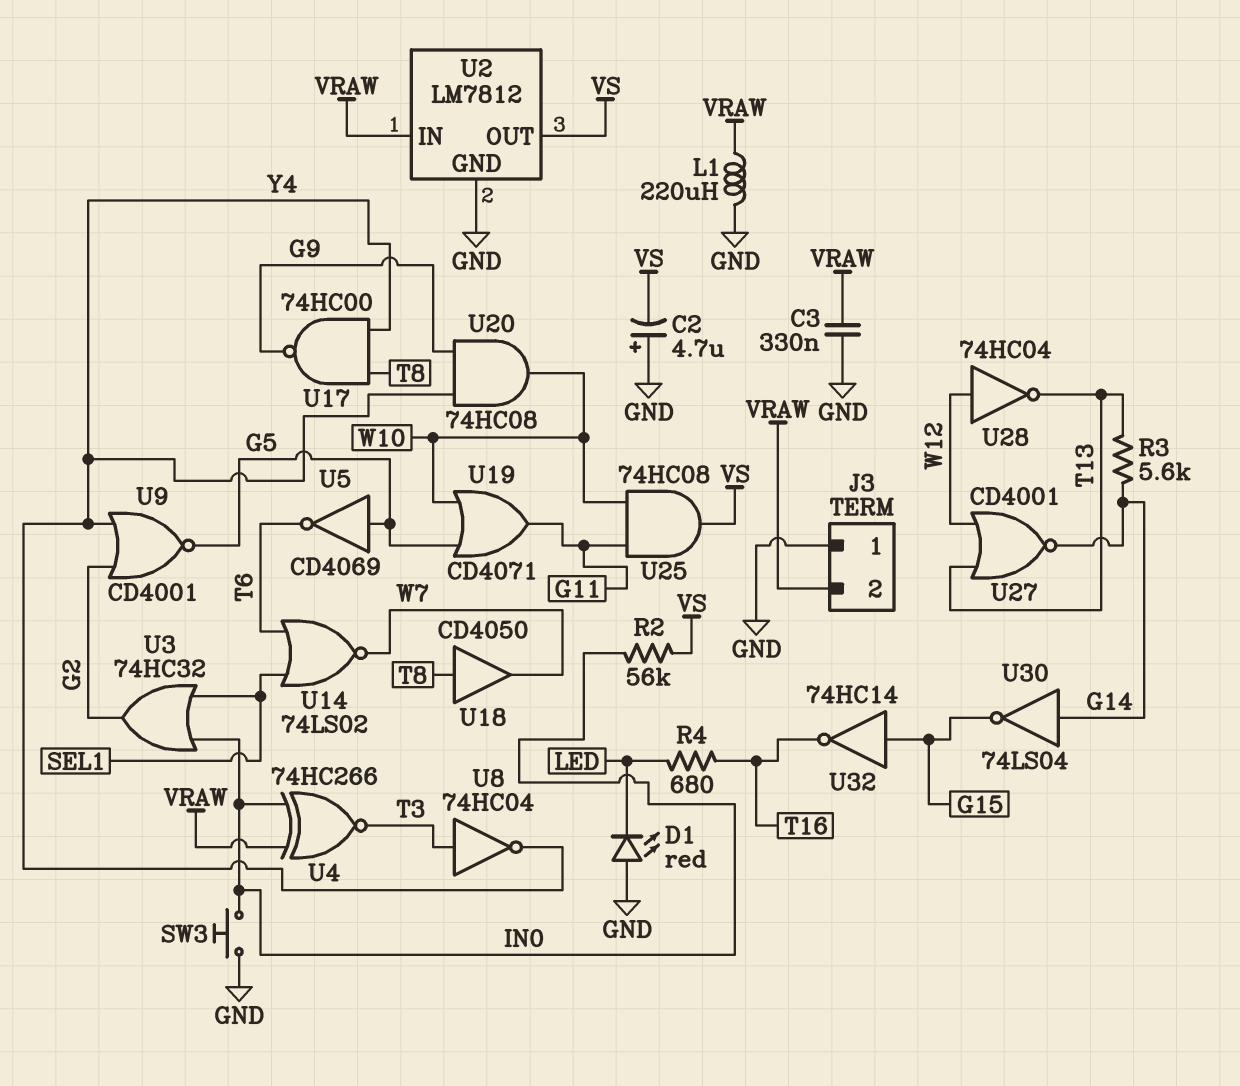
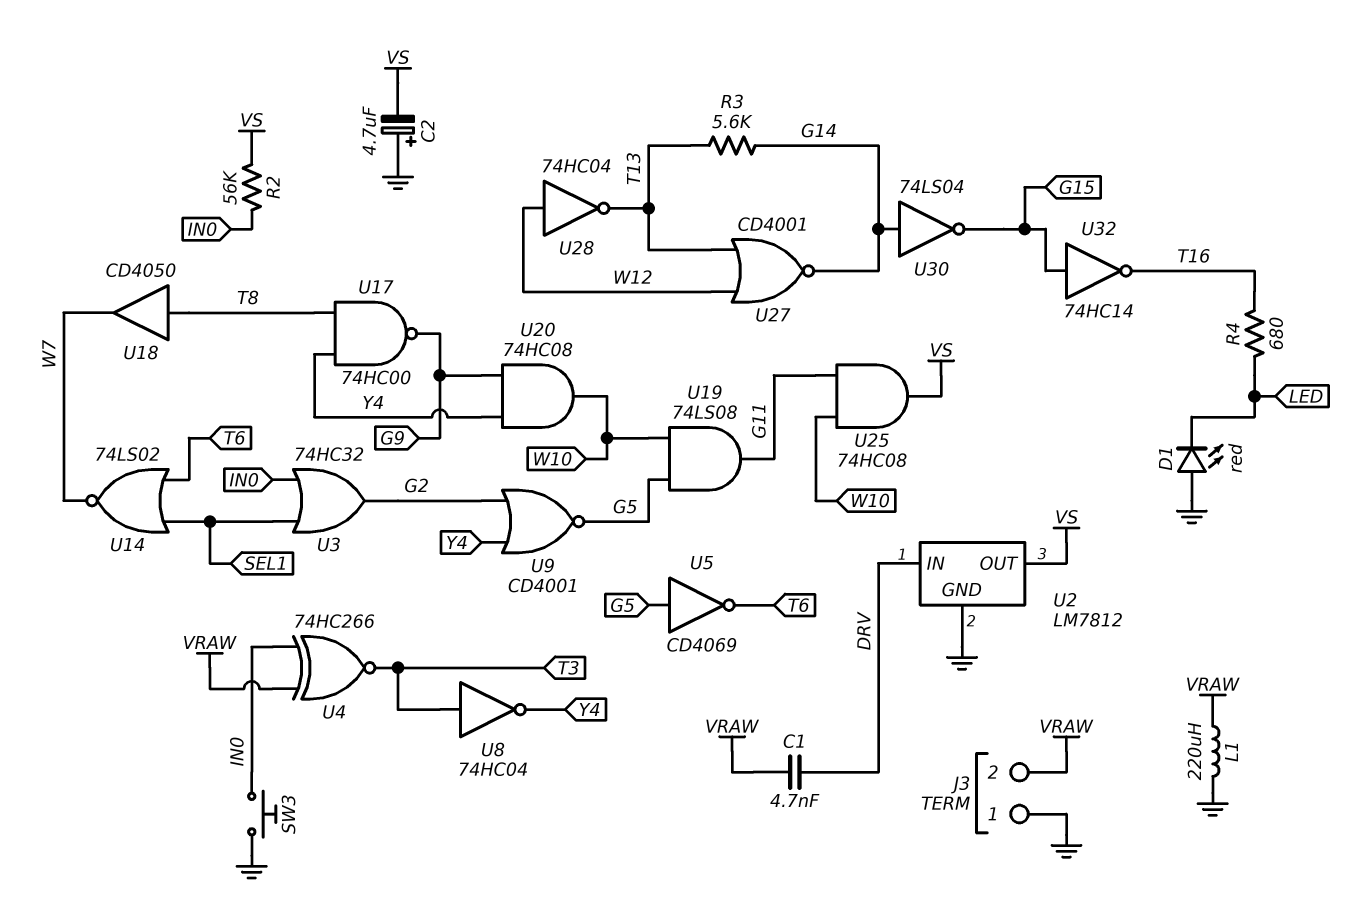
C1: none -> 4.7nF (DRV, VRAW)
C3: 330nF (GND, VRAW) -> none
U2 pin IN: VRAW -> DRV
U19: OR CD4071 (in G5, in W10, out G11) -> AND 74LS08 (in G5, in W10, out G11)

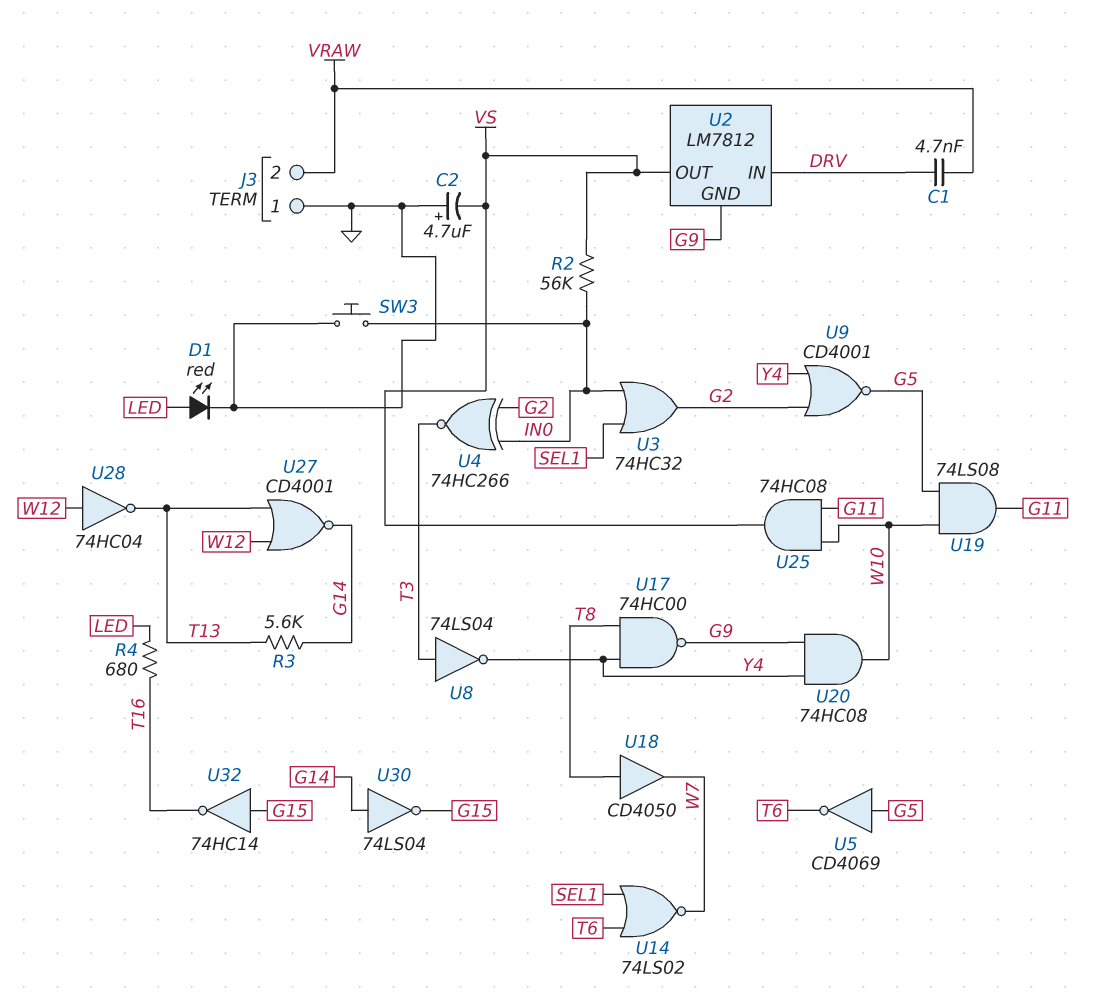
D1: LED red (A GND, K LED) -> LED red (A LED, K GND)
L1: 220uH (GND, VRAW) -> none
U2 pin GND: GND -> G9
U4: XNOR 74HC266 (in IN0, in VRAW, out T3) -> XNOR 74HC266 (in G2, in IN0, out T3)
U8: NOT 74HC04 (in T3, out Y4) -> NOT 74LS04 (in T3, out Y4)

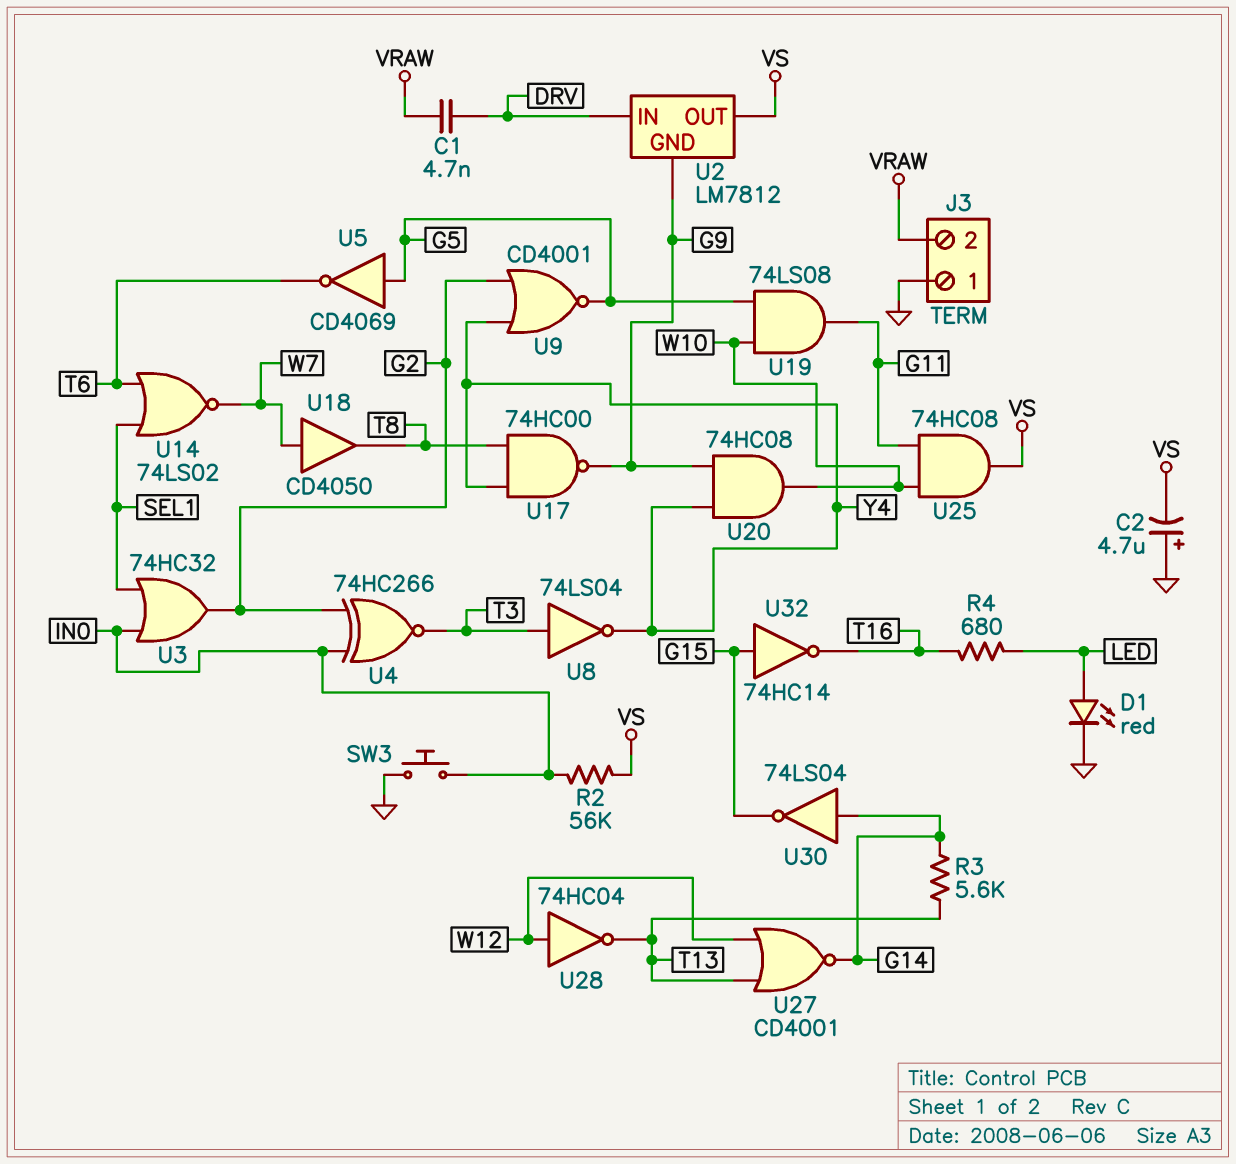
U18: buffer CD4050 (in T8, out W7) -> buffer CD4050 (in W7, out T8)

